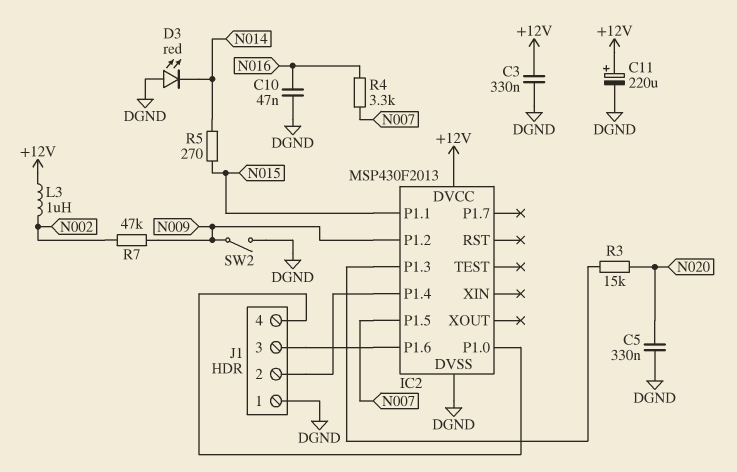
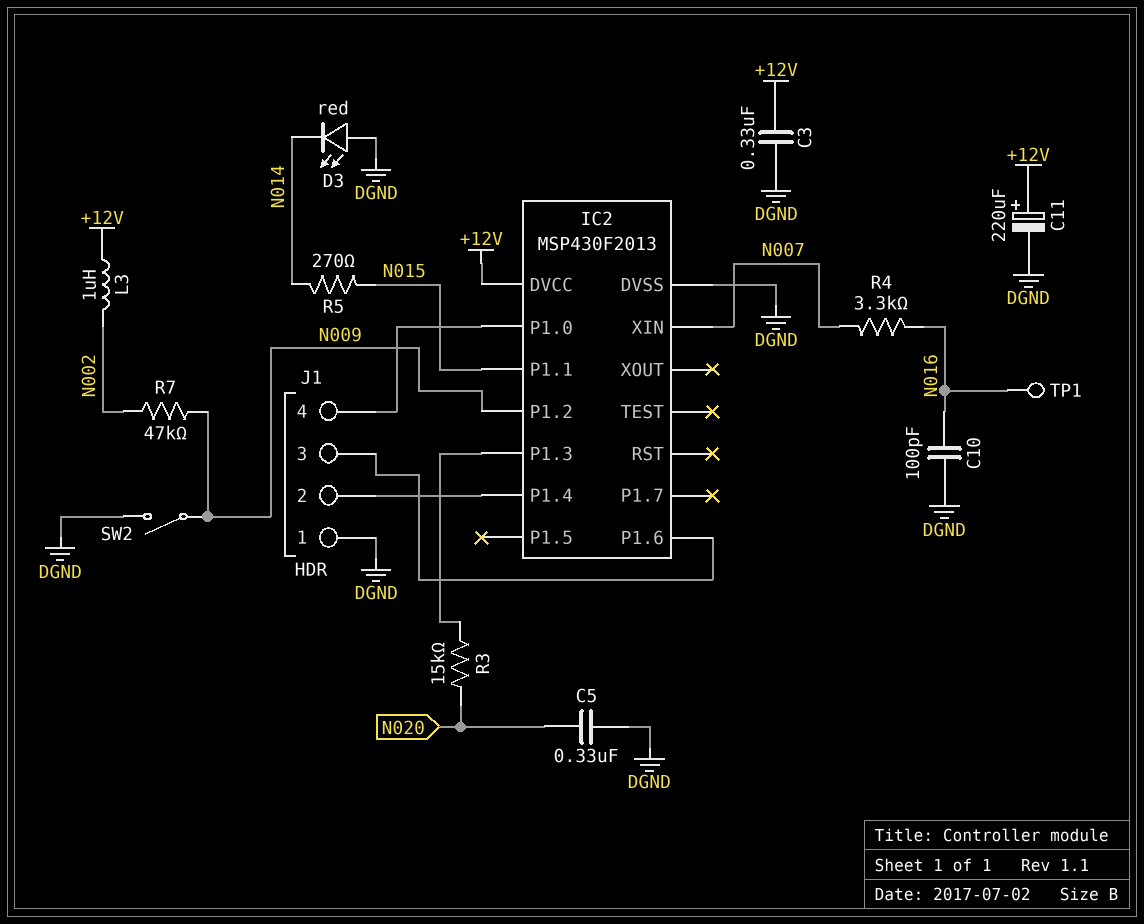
C10: 47nF (DGND, N016) -> 100pF (DGND, N016)
IC2 pin P1.5: N007 -> none
IC2 pin XIN: none -> N007
TP1: none -> test point (N016)

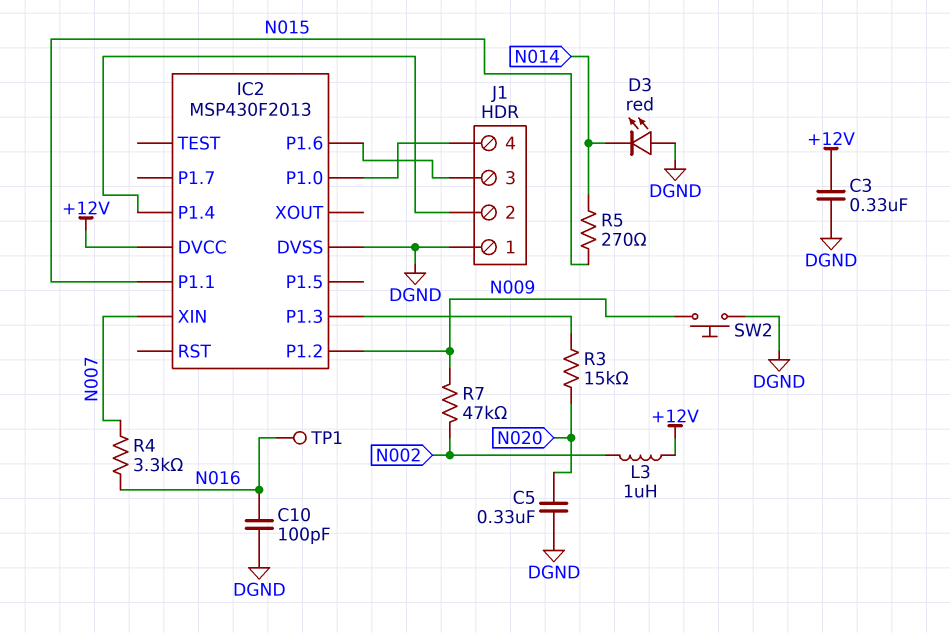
C11: 220uF (plus +12V, minus DGND) -> none
SW2: switch (DGND, N009) -> button (DGND, N009)

